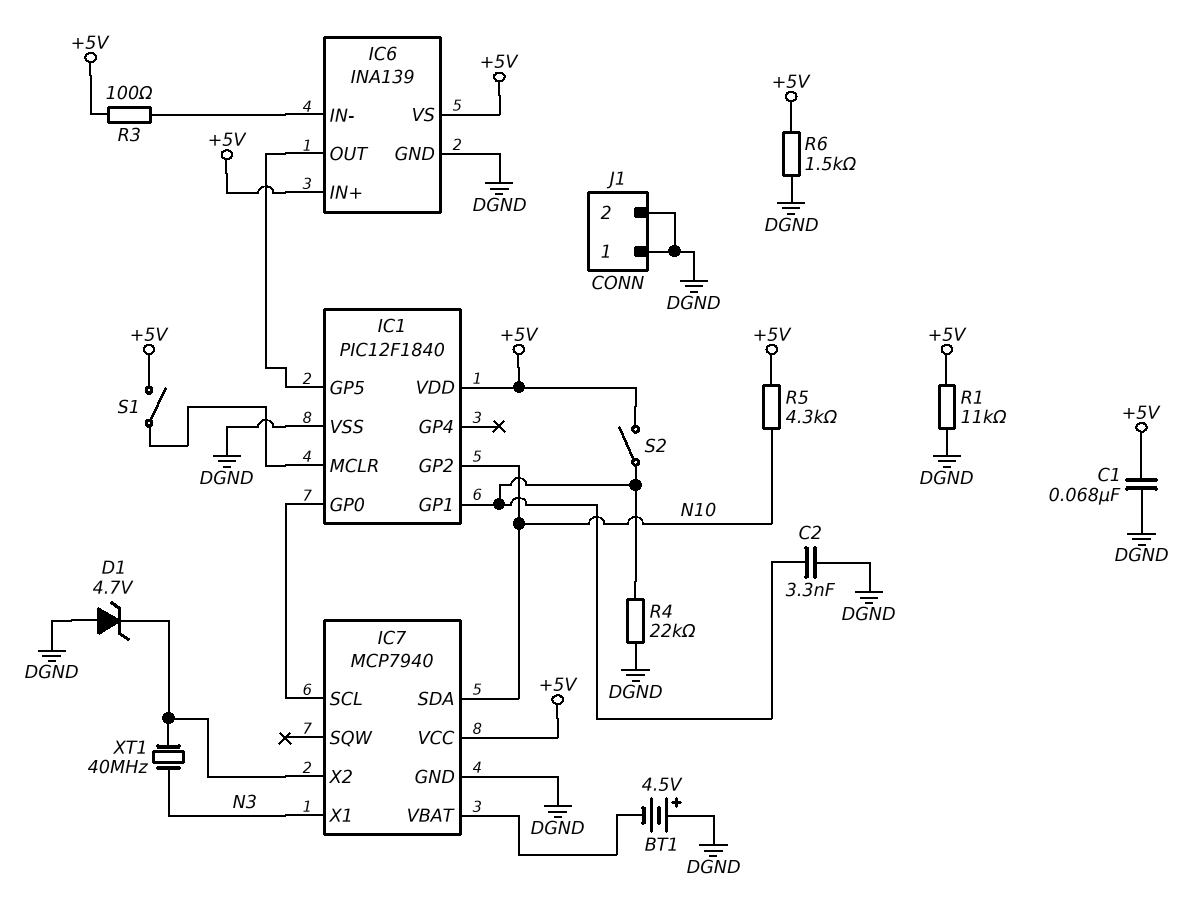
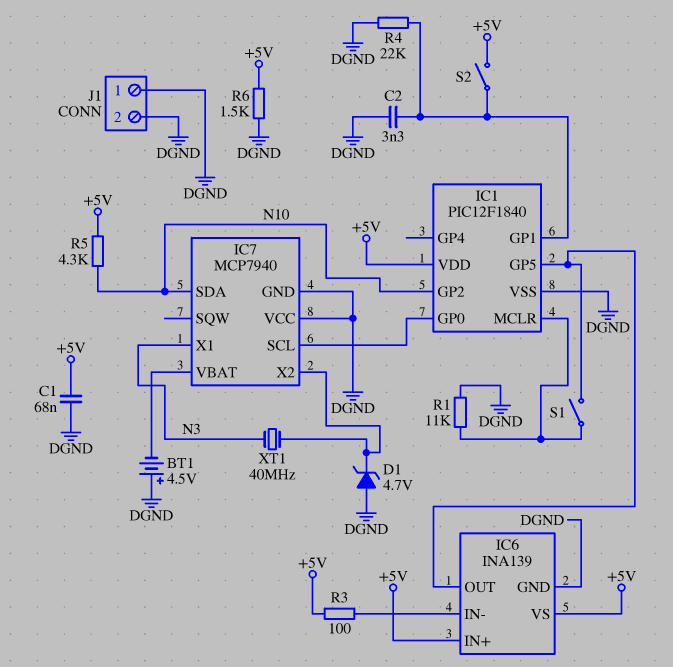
IC7 pin VCC: +5V -> DGND
R1: 11k (+5V, DGND) -> 11k (DGND, IC1/MCLR)
S1: switch (+5V, IC1/MCLR) -> switch (IC1/GP5, IC1/MCLR)

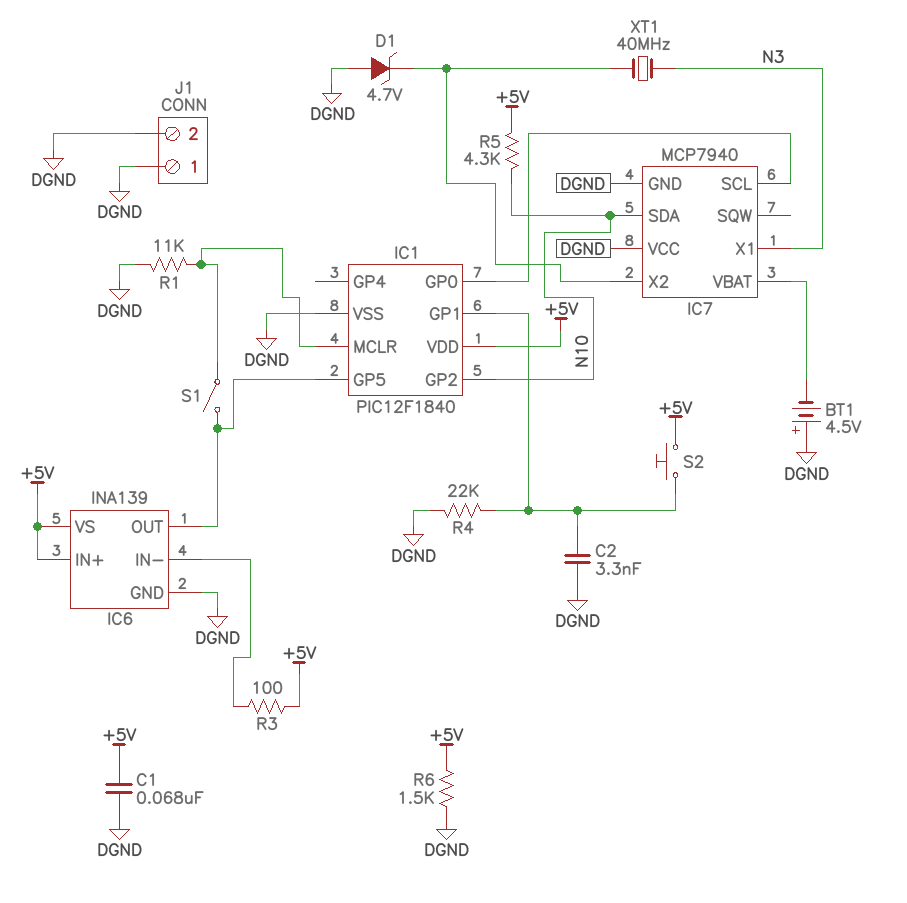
S2: switch (+5V, IC1/GP1) -> button (+5V, IC1/GP1)

